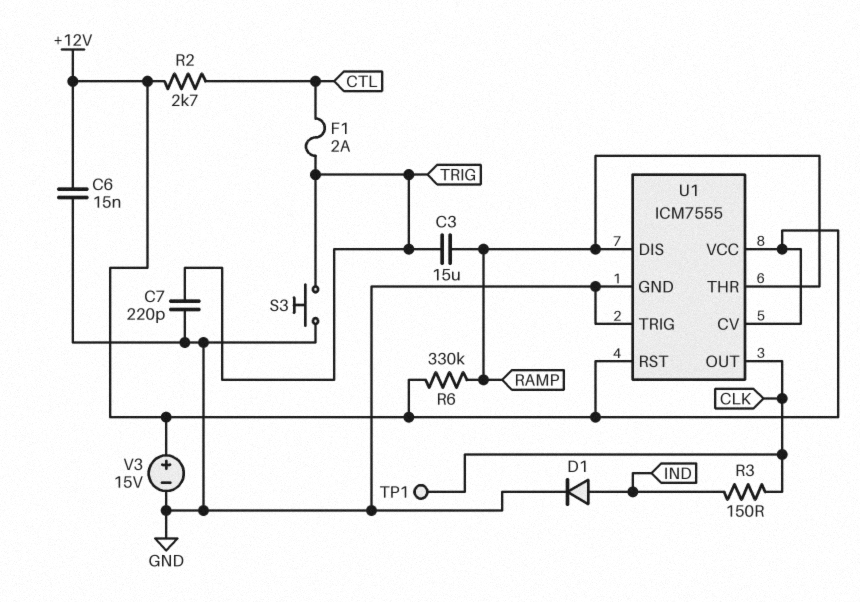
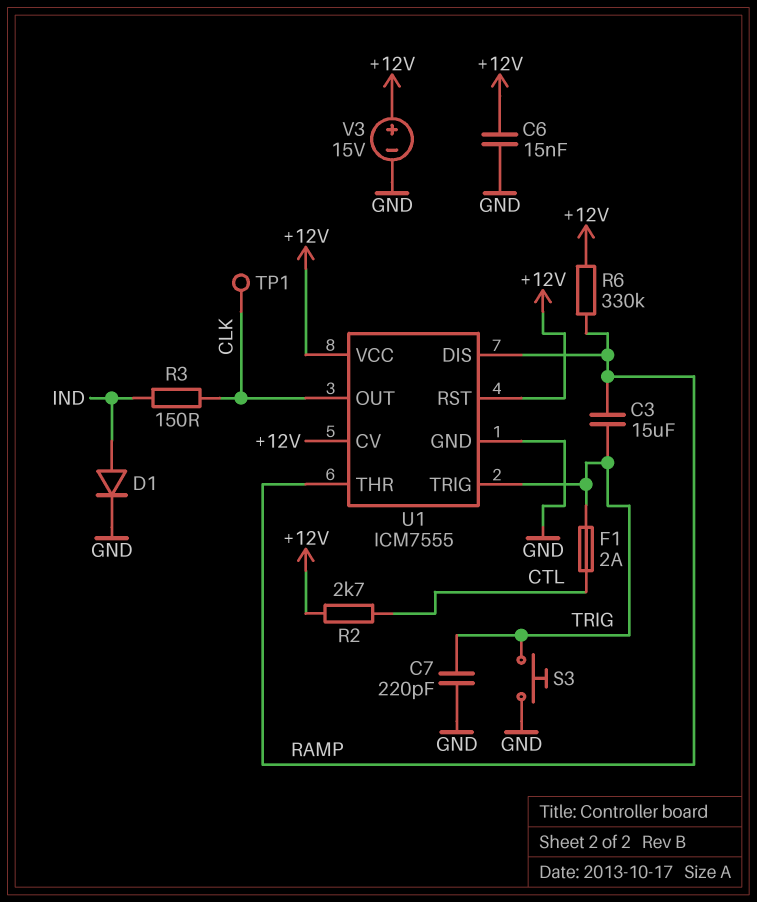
U1 pin TRIG: GND -> TRIG

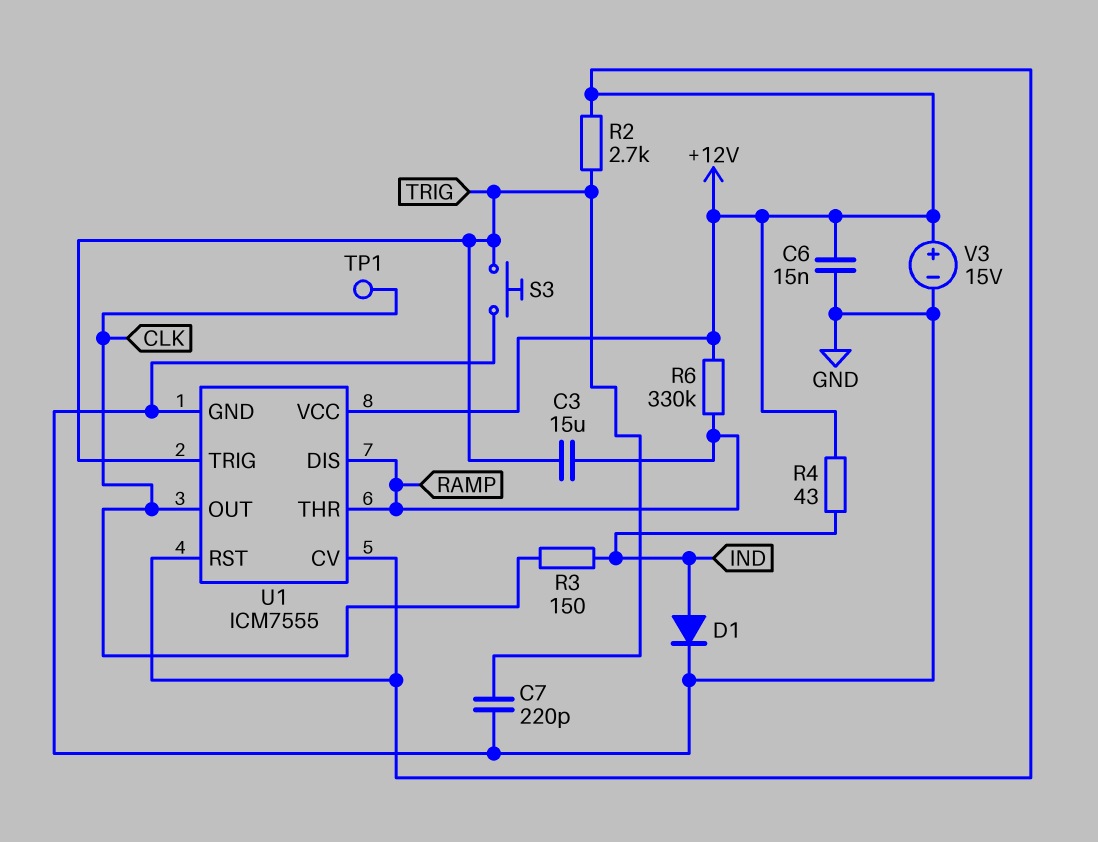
F1: 2A (CTL, TRIG) -> none
R2: 2.7k (+12V, CTL) -> 2.7k (+12V, TRIG)
R4: none -> 43 (+12V, IND)

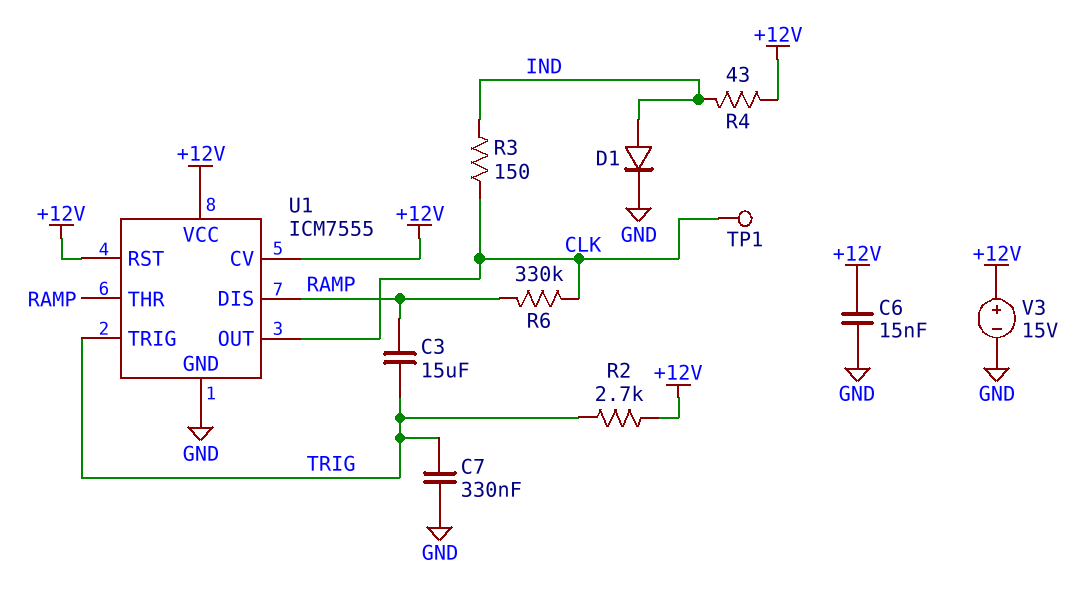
C7: 220pF (GND, TRIG) -> 330nF (GND, TRIG)
R6: 330k (+12V, RAMP) -> 330k (CLK, RAMP)
S3: button (GND, TRIG) -> none

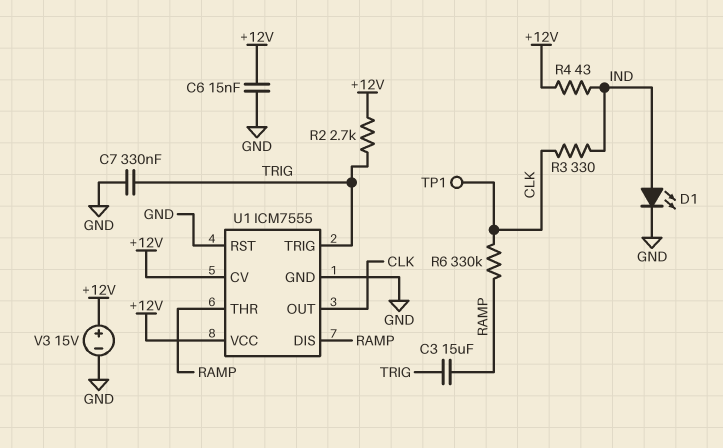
D1: diode (A IND, K GND) -> LED (A IND, K GND)
R3: 150 (CLK, IND) -> 330 (CLK, IND)
U1 pin RST: +12V -> GND

